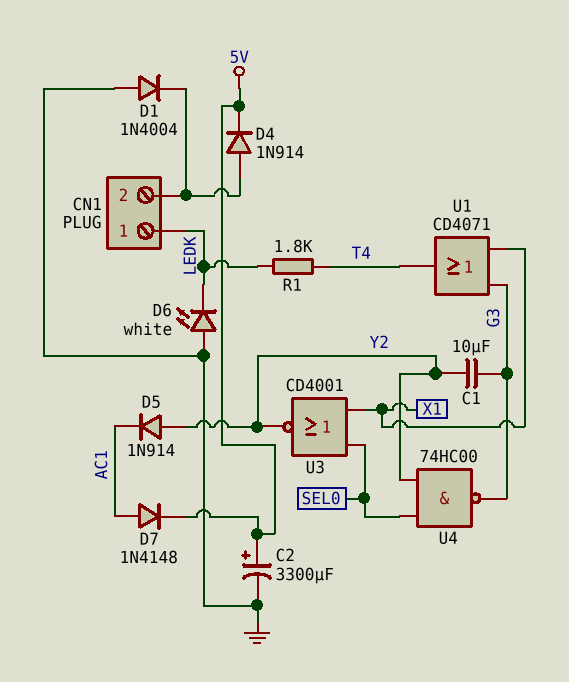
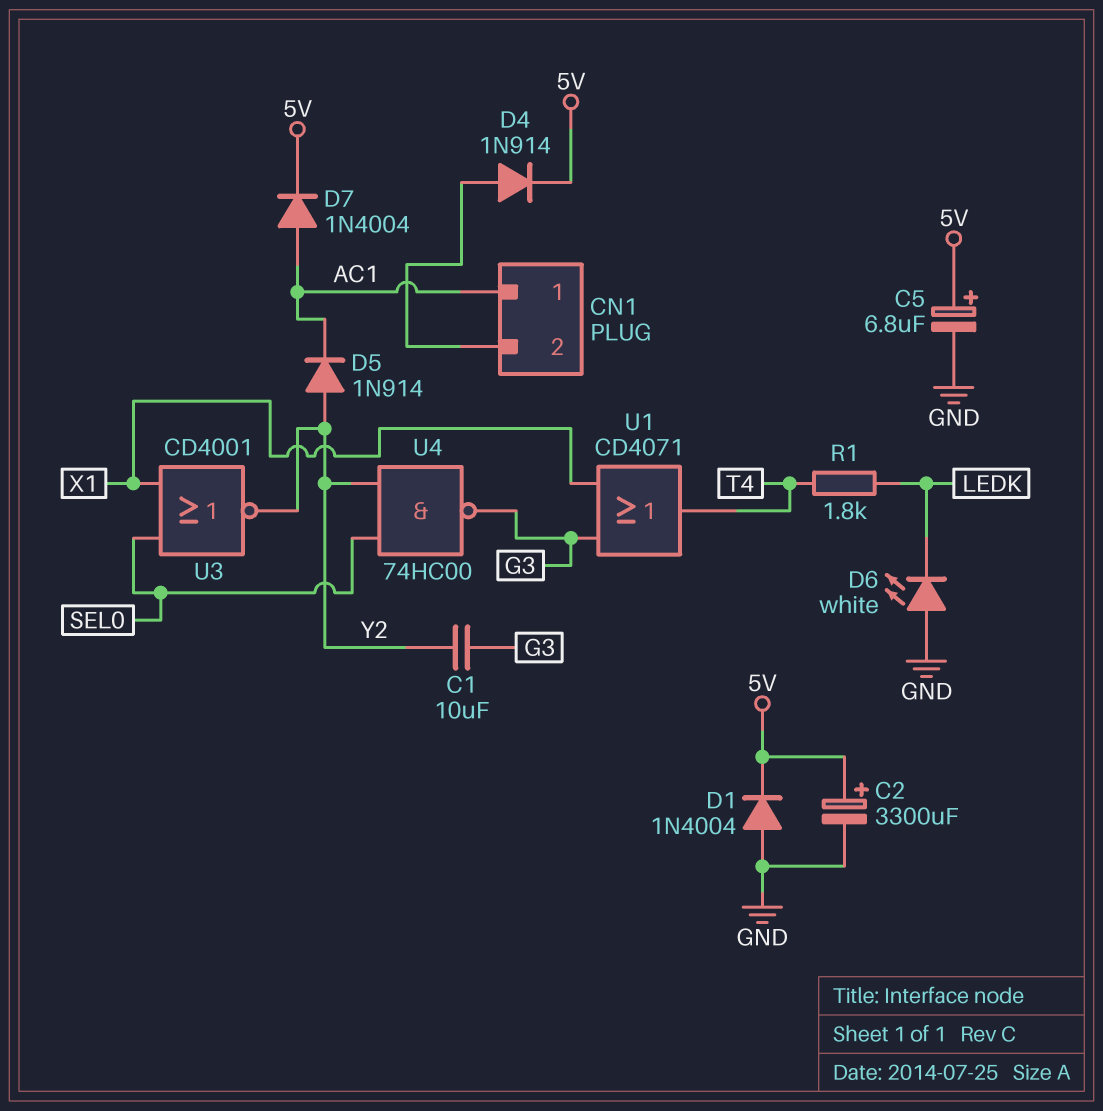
C5: none -> 6.8uF (plus 5V, minus GND)
CN1 pin 1: LEDK -> AC1
D1: diode 1N4004 (A GND, K CN1/2) -> diode 1N4004 (A GND, K 5V)
D7: diode 1N4148 (A AC1, K 5V) -> diode 1N4004 (A AC1, K 5V)

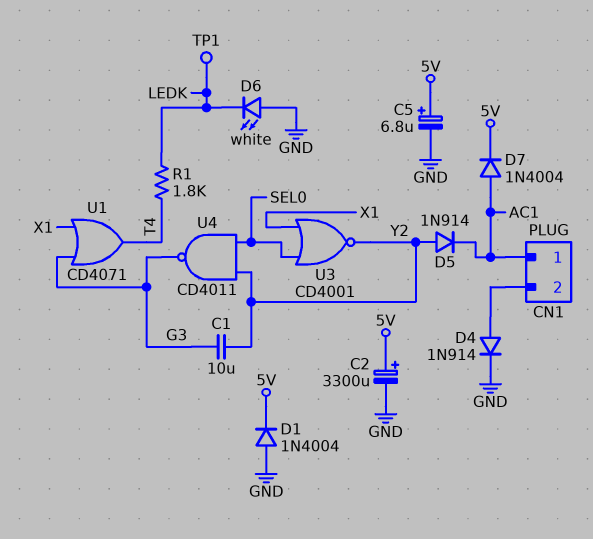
D4: diode 1N914 (A CN1/2, K 5V) -> diode 1N914 (A CN1/2, K GND)
TP1: none -> test point (LEDK)
U4: NAND 74HC00 (in SEL0, in Y2, out G3) -> NAND CD4011 (in SEL0, in Y2, out G3)

